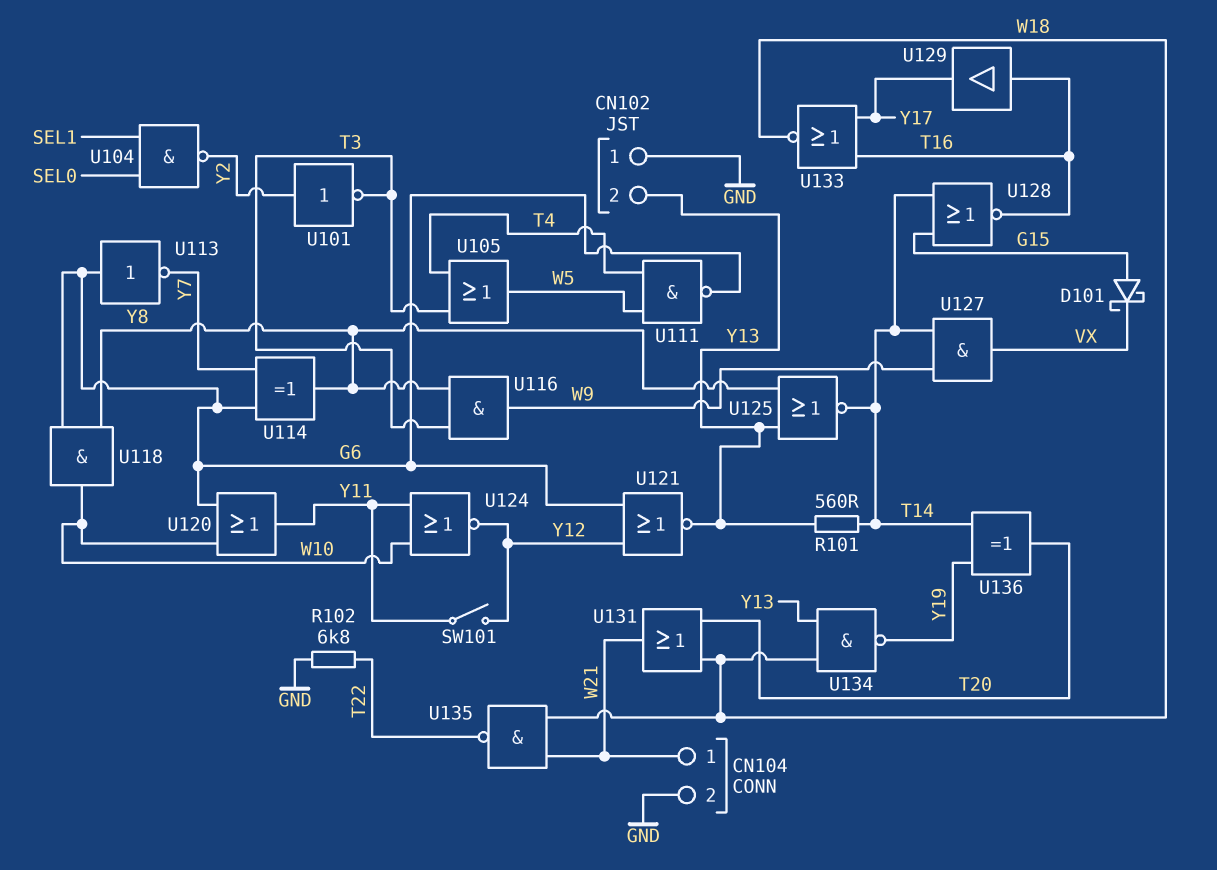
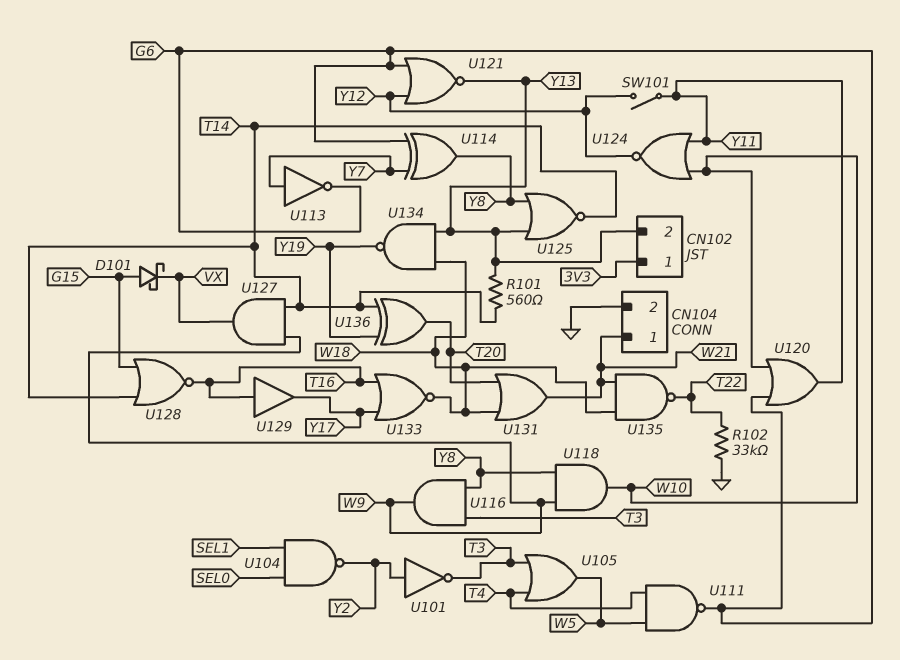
CN102 pin 1: GND -> 3V3
R102: 6.8k (GND, T22) -> 33k (GND, T22)
U113: NOT (in G6, out Y7) -> NOT (in Y7, out G6)
U118: AND (in G6, in Y8, out W10) -> AND (in W9, in Y8, out W10)

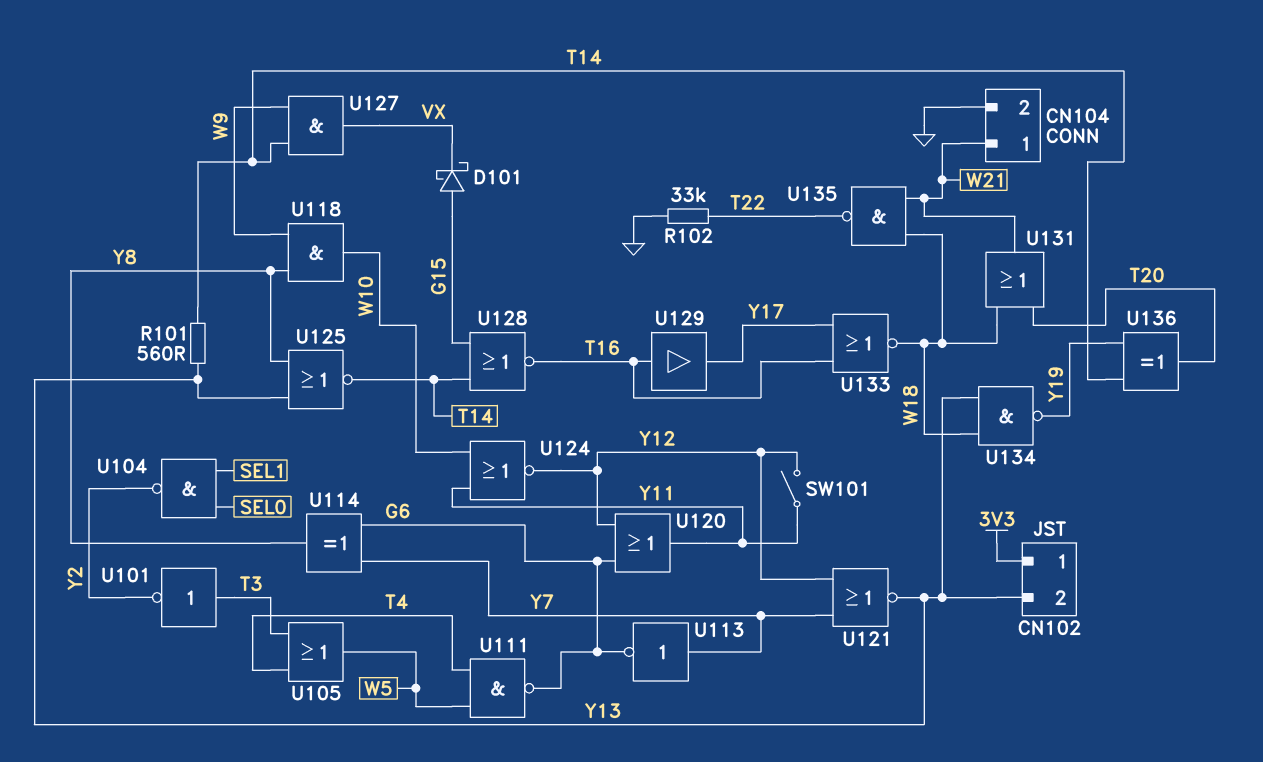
U101: NOT (in Y2, out T3) -> NOT (in T3, out Y2)
U116: AND (in T3, in Y8, out W9) -> none
U120: OR (in G6, in W10, out Y11) -> OR (in G6, in Y12, out Y11)
U121: NOR (in G6, in Y12, out Y13) -> NOR (in Y7, in Y12, out Y13)

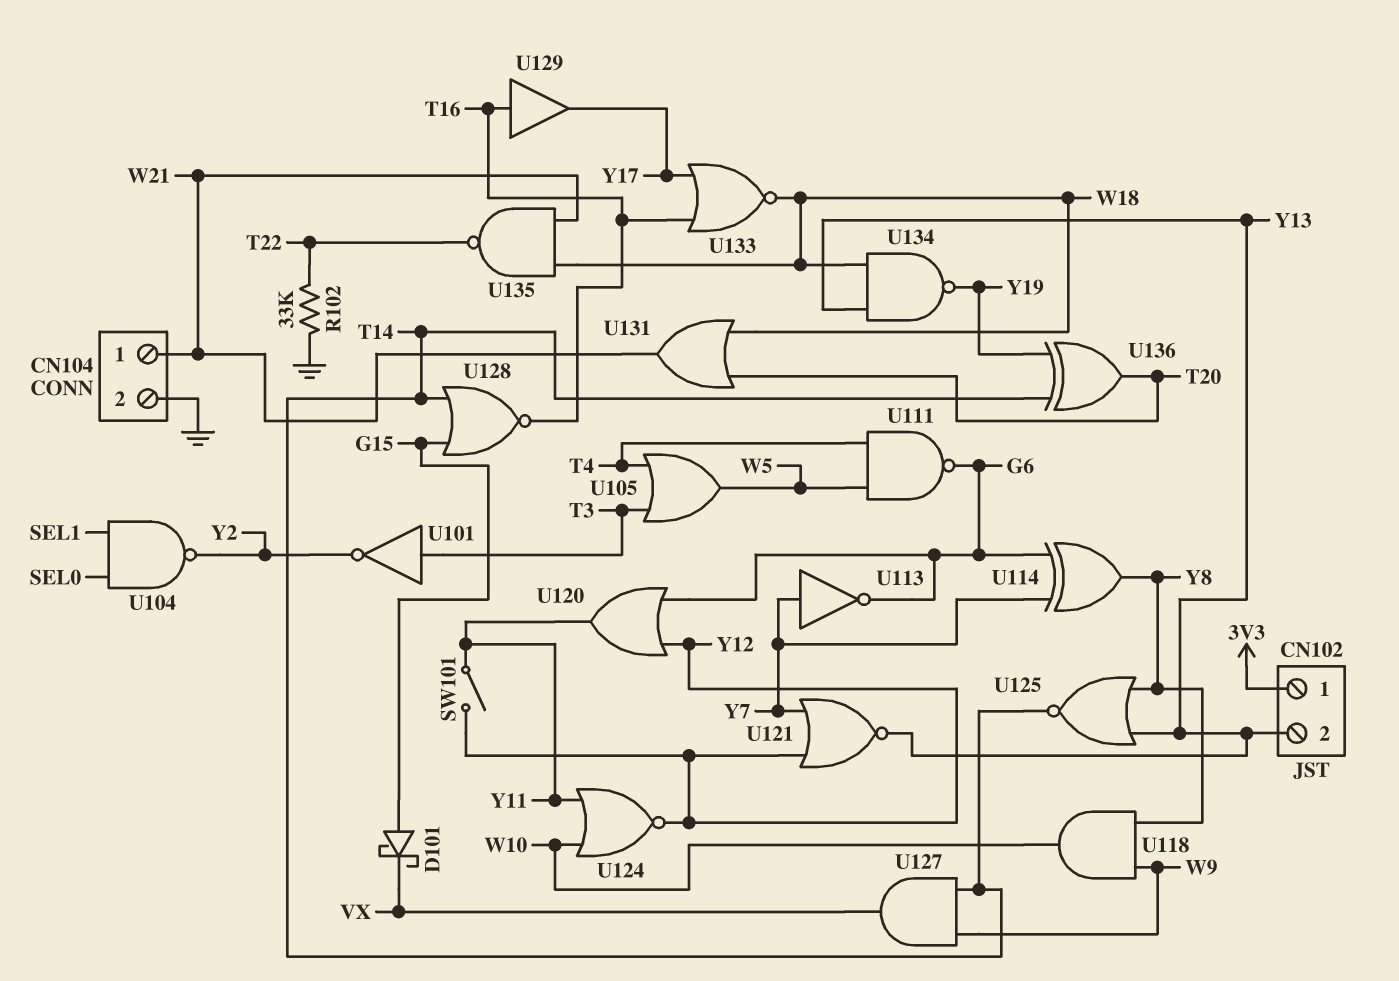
R101: 560 (T14, Y13) -> none

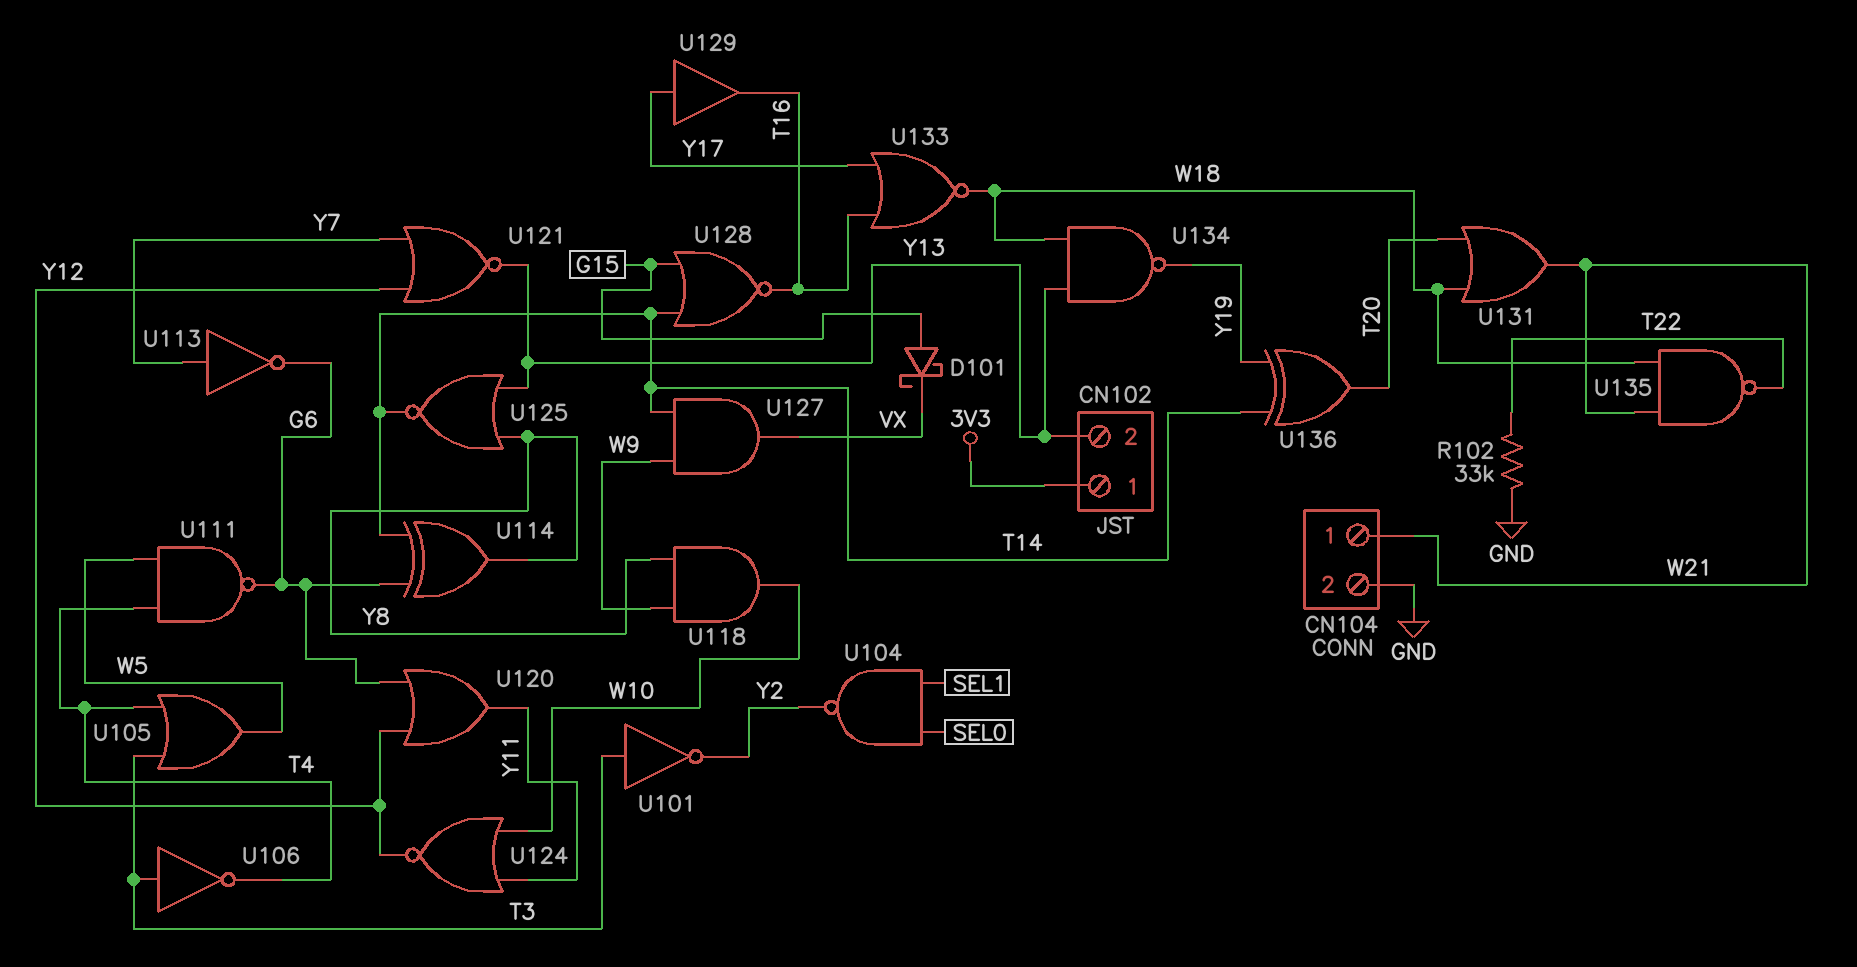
SW101: switch (Y11, Y12) -> none
U106: none -> NOT (in T3, out T4)
U114: XOR (in G6, in Y7, out Y8) -> XOR (in G6, in T14, out Y8)
U129: buffer (in T16, out Y17) -> buffer (in Y17, out T16)

